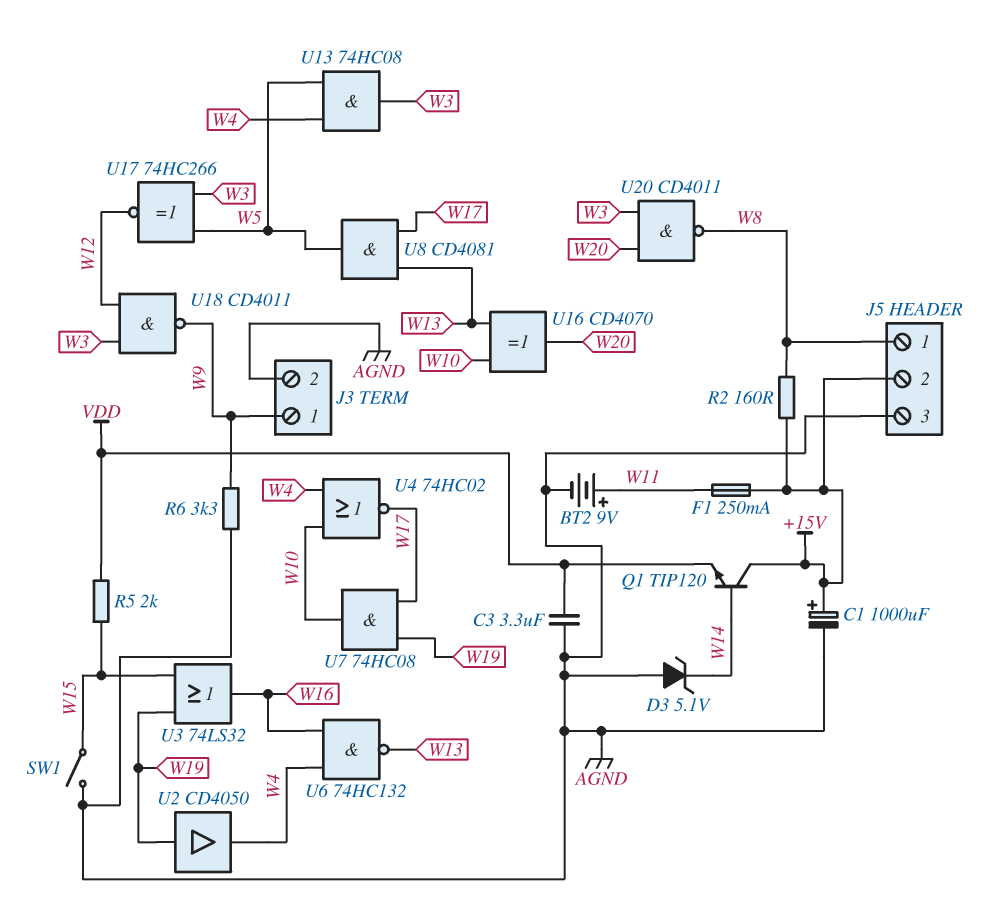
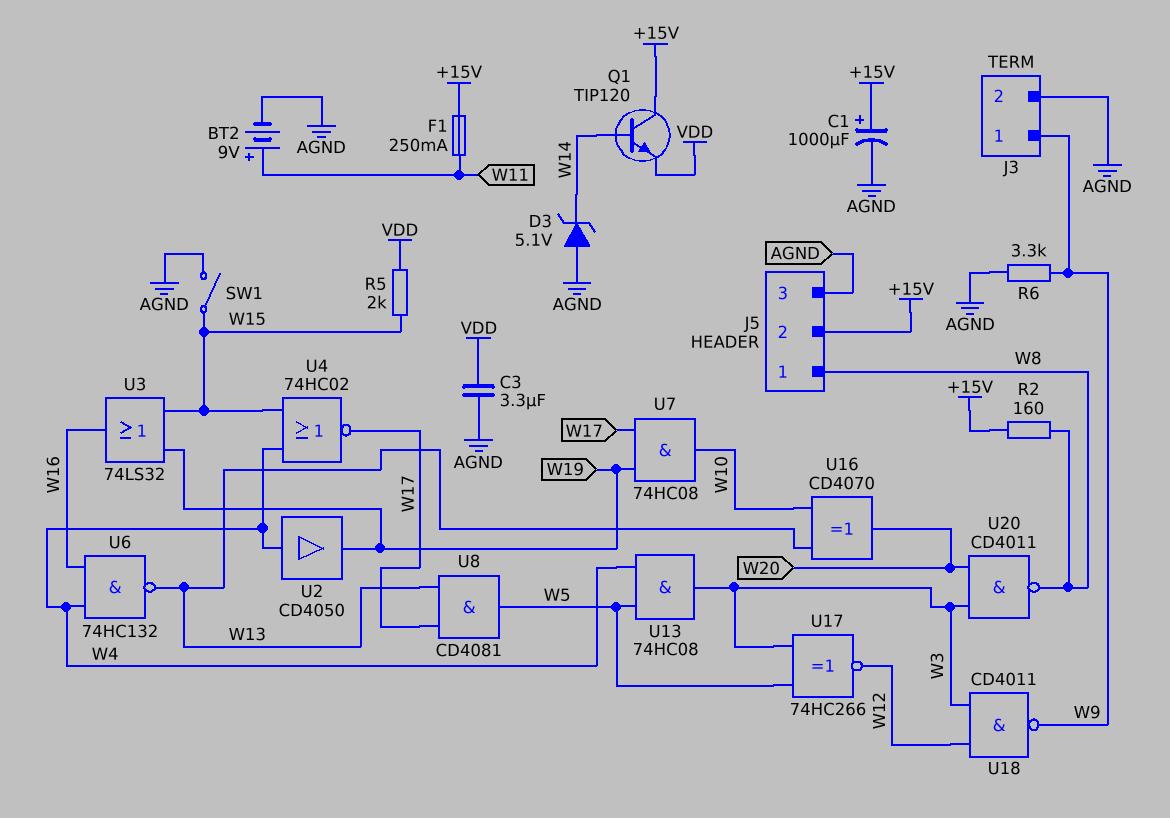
U2: buffer CD4050 (in W19, out W4) -> buffer CD4050 (in W4, out W19)
U4: NOR 74HC02 (in W4, in W10, out W17) -> NOR 74HC02 (in W4, in W15, out W17)

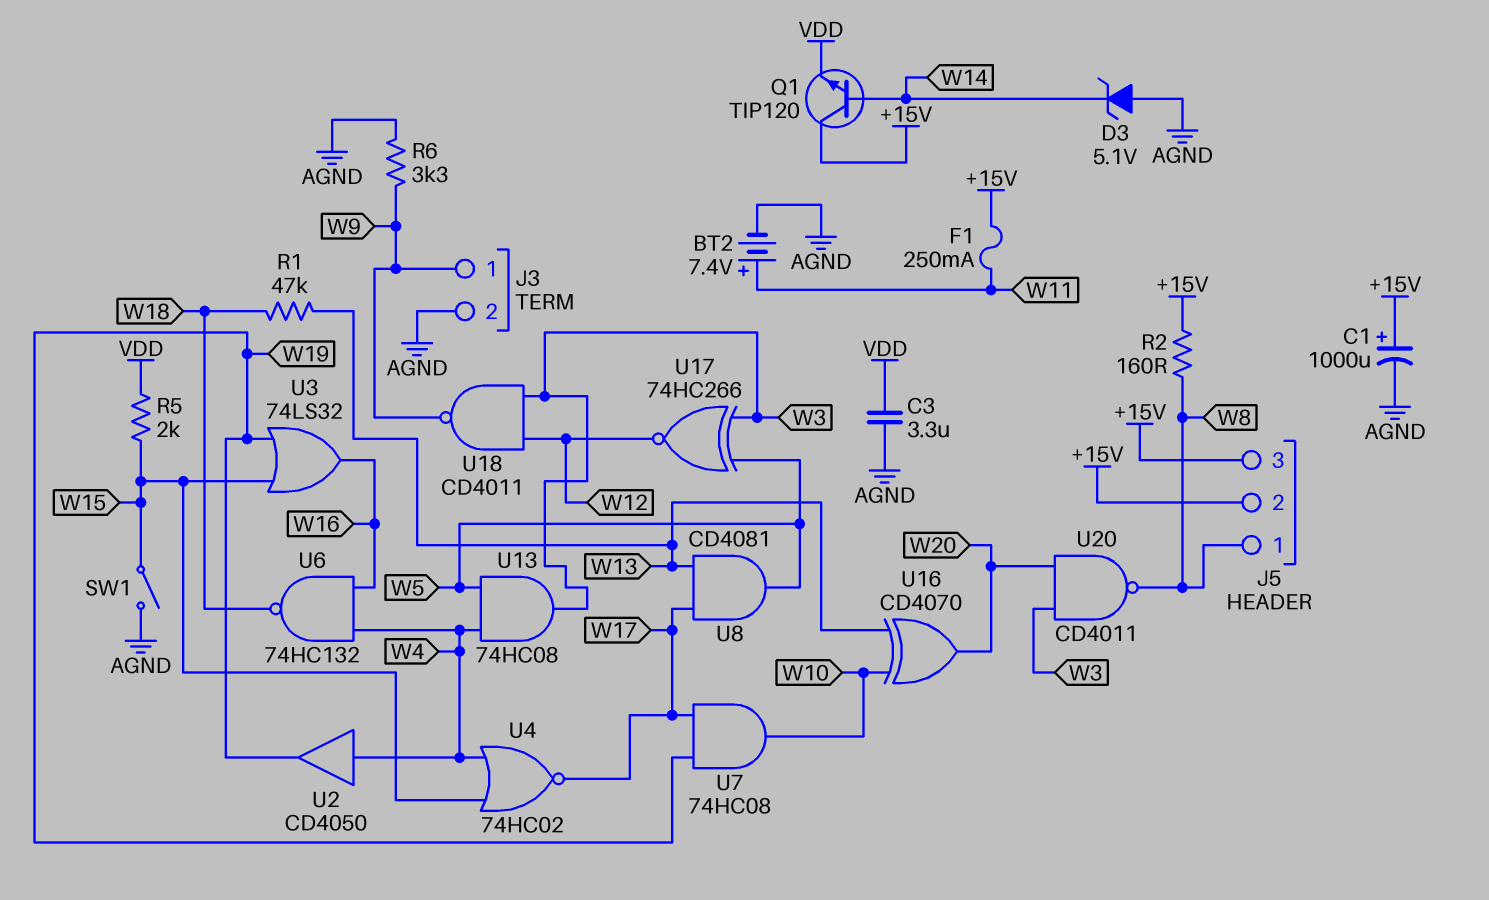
BT2: 9V (plus W11, minus AGND) -> 7.4V (plus W11, minus AGND)
J5 pin 3: AGND -> +15V
R1: none -> 47k (W13, W18)
U6: NAND 74HC132 (in W4, in W16, out W13) -> NAND 74HC132 (in W4, in W16, out W18)

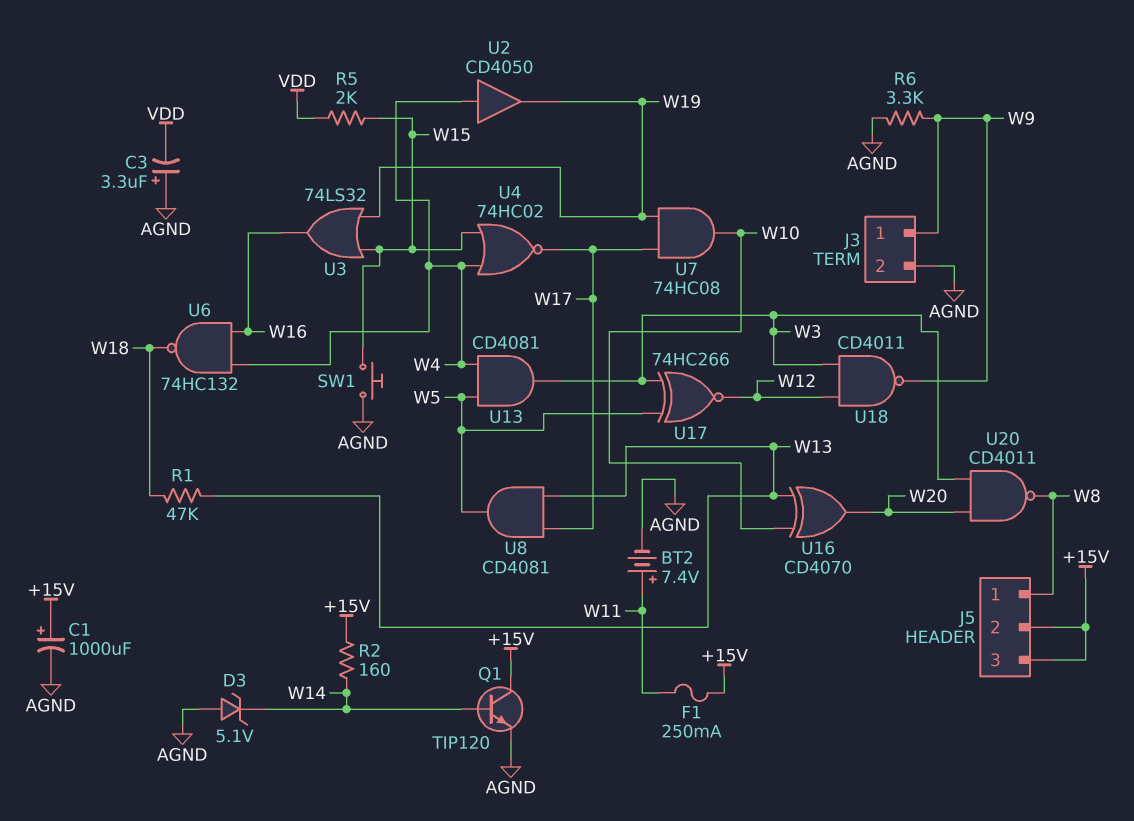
C3: 3.3uF (AGND, VDD) -> 3.3uF (plus AGND, minus VDD)
Q1: NPN TIP120 (B W14, C +15V, E VDD) -> NPN TIP120 (B W14, C +15V, E AGND)
R2: 160 (+15V, W8) -> 160 (+15V, W14)
SW1: switch (AGND, W15) -> button (AGND, W15)
U13: AND 74HC08 (in W4, in W5, out W3) -> AND CD4081 (in W4, in W5, out W3)

